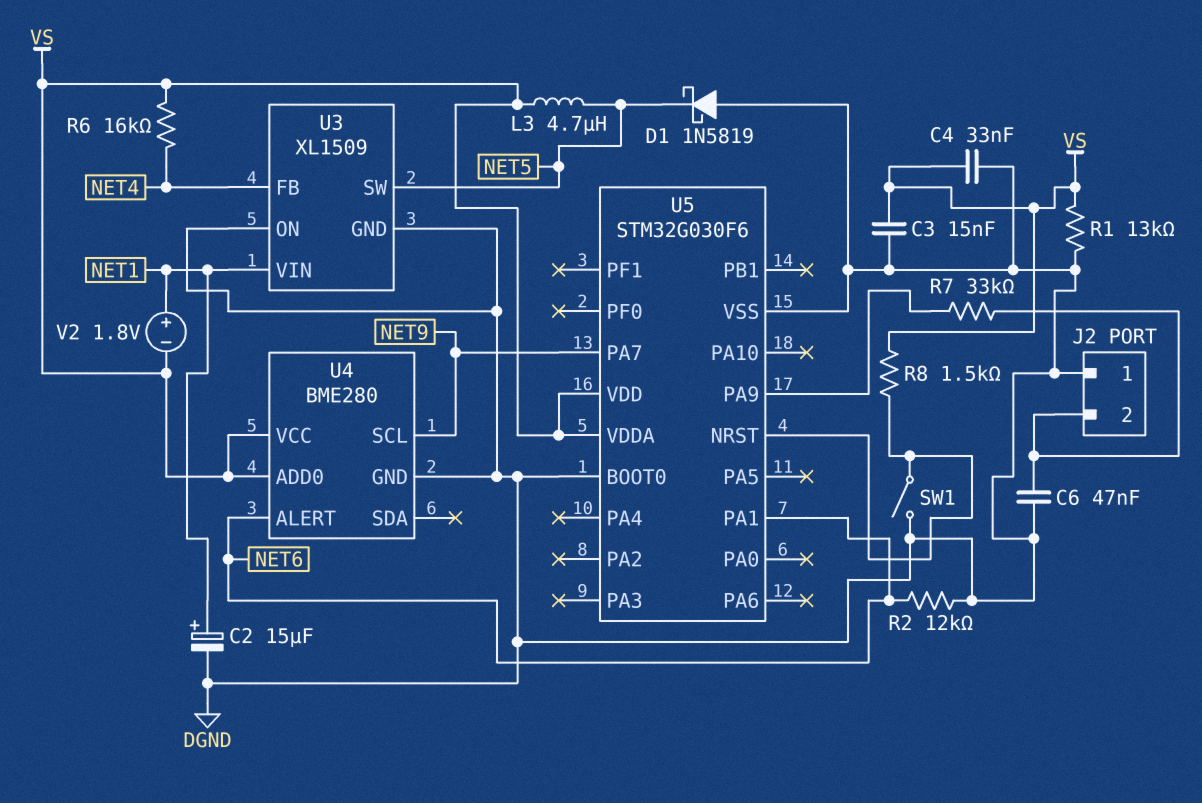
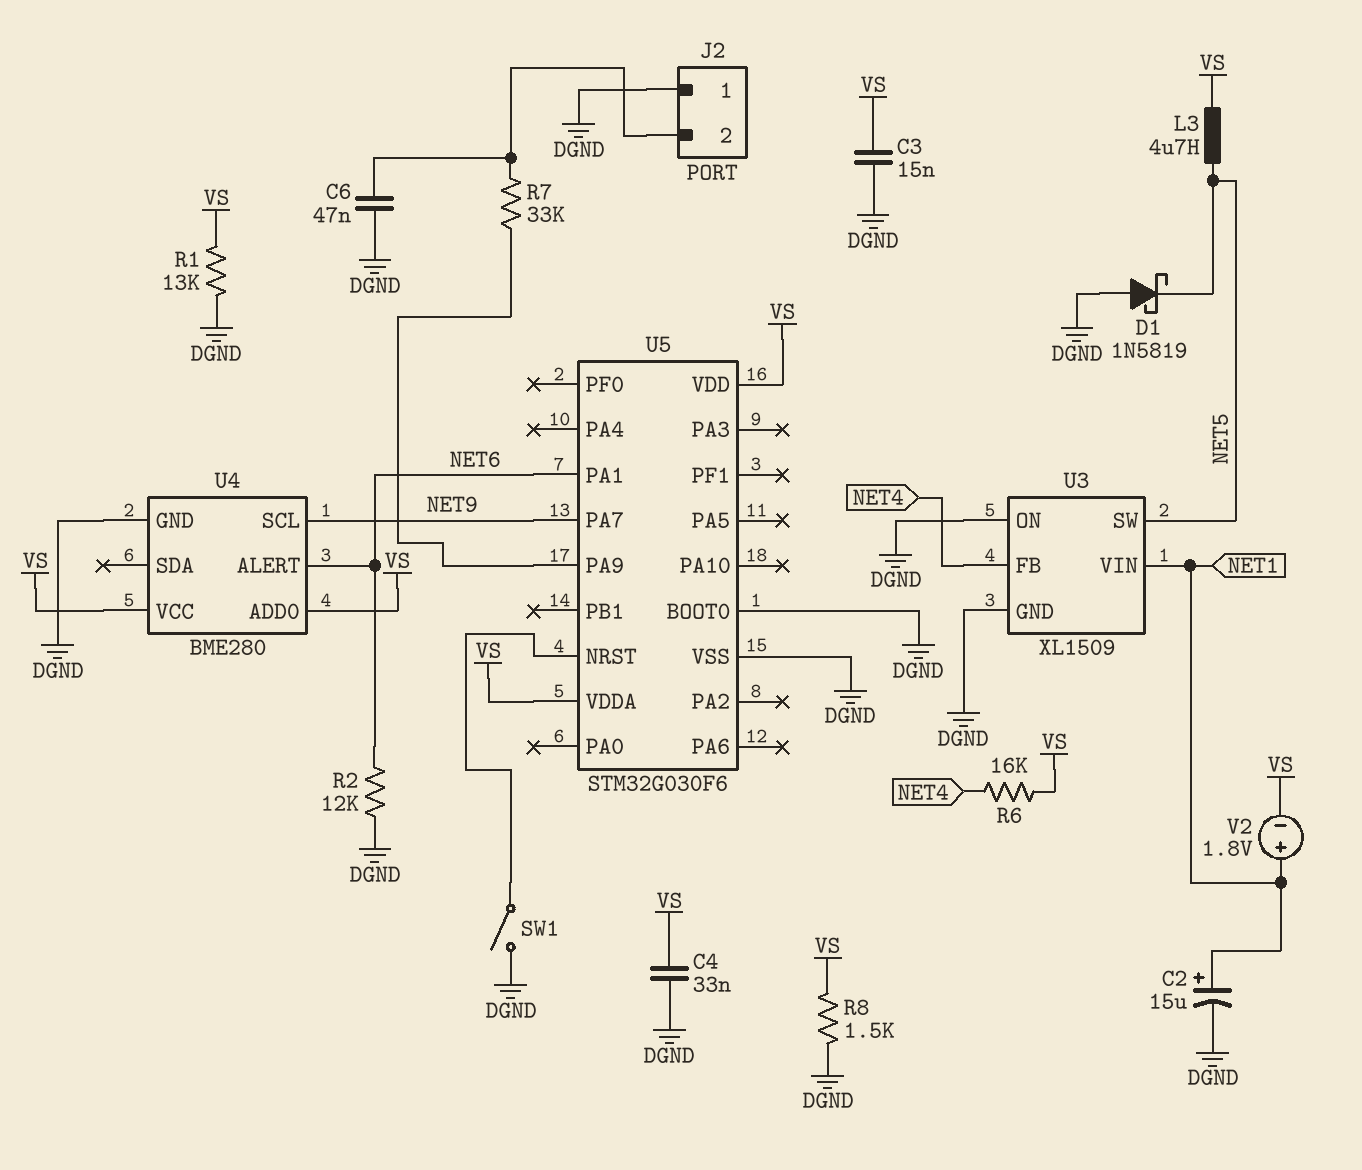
R8: 1.5k (U5/NRST, VS) -> 1.5k (DGND, VS)

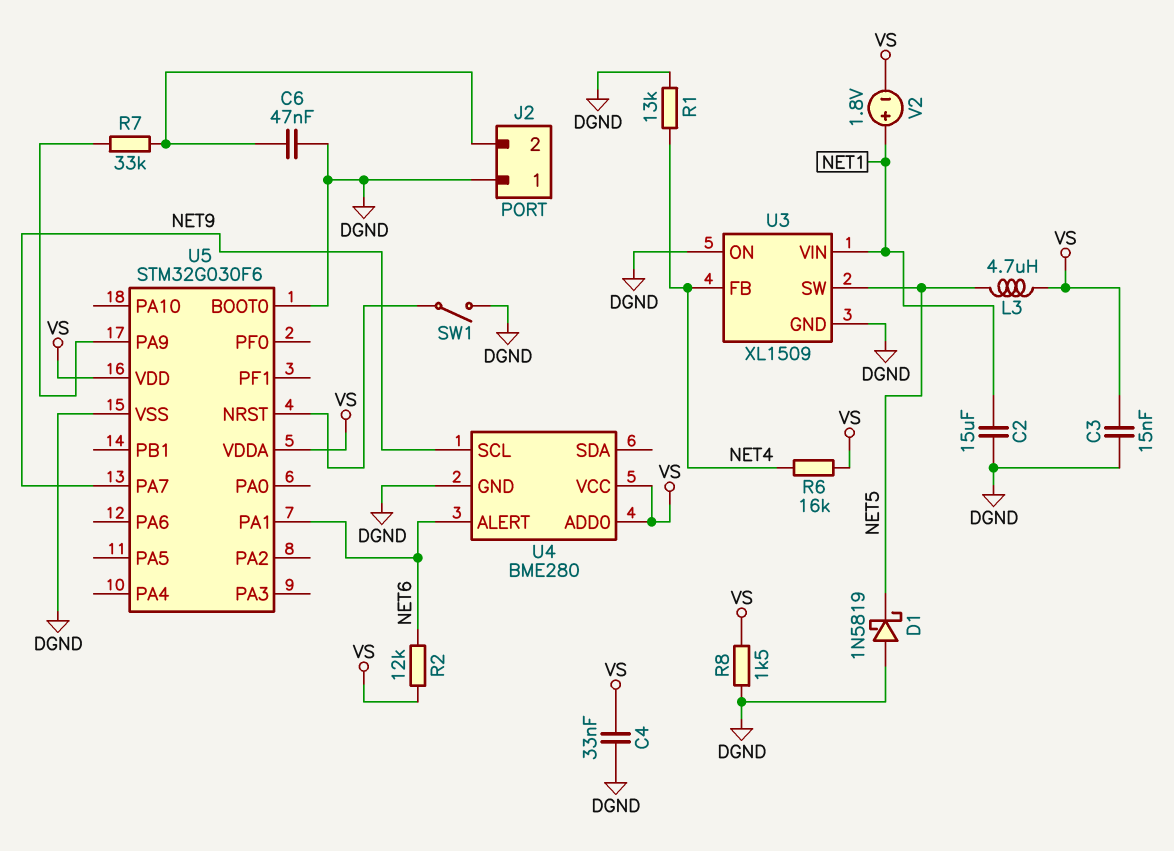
C2: 15uF (plus NET1, minus DGND) -> 15uF (DGND, NET1)
R1: 13k (DGND, VS) -> 13k (DGND, NET4)
R2: 12k (DGND, NET6) -> 12k (NET6, VS)

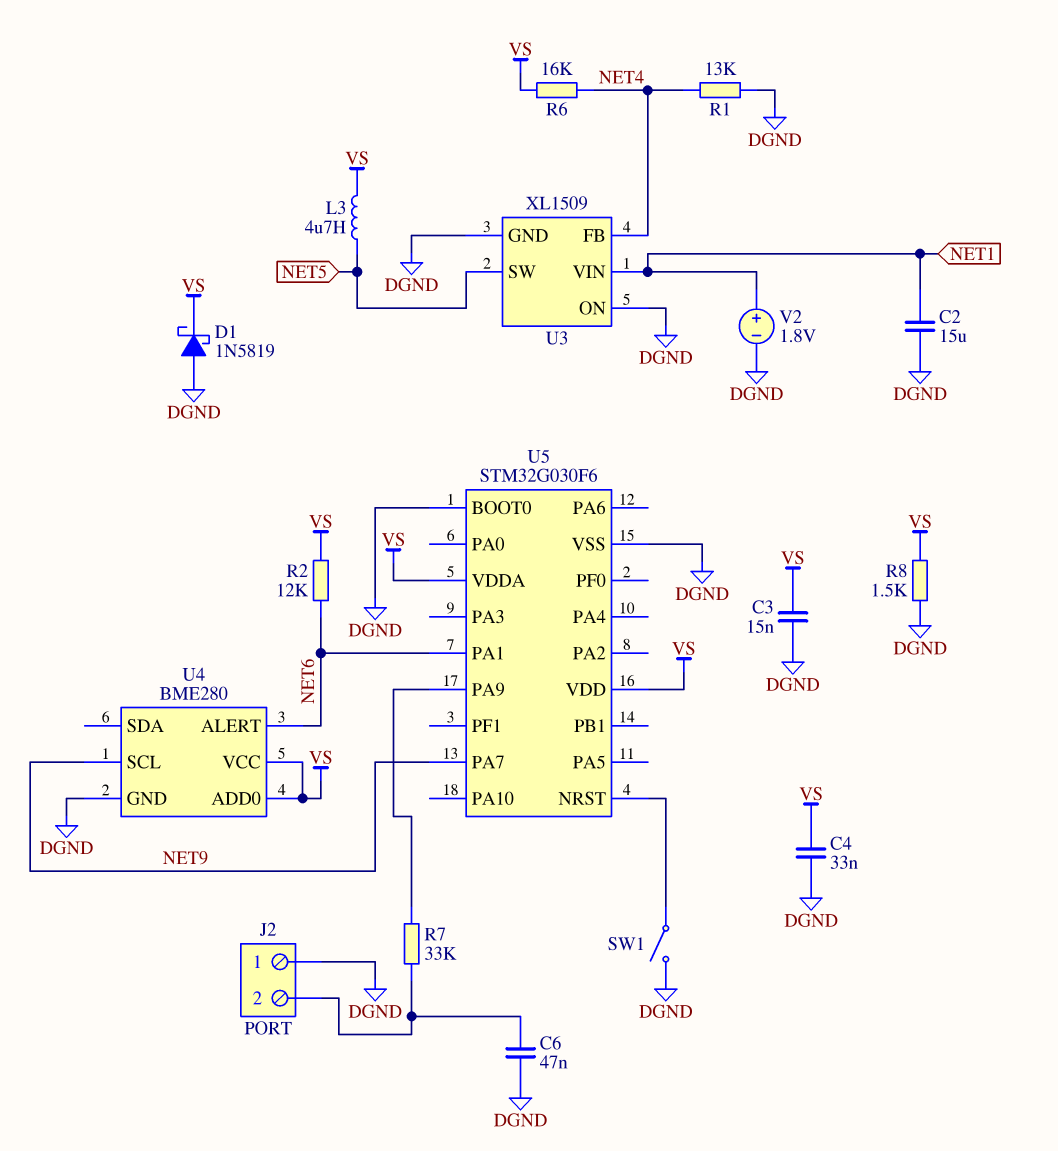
D1: schottky 1N5819 (A DGND, K NET5) -> schottky 1N5819 (A DGND, K VS)
V2: 1.8V (plus NET1, minus VS) -> 1.8V (plus NET1, minus DGND)

